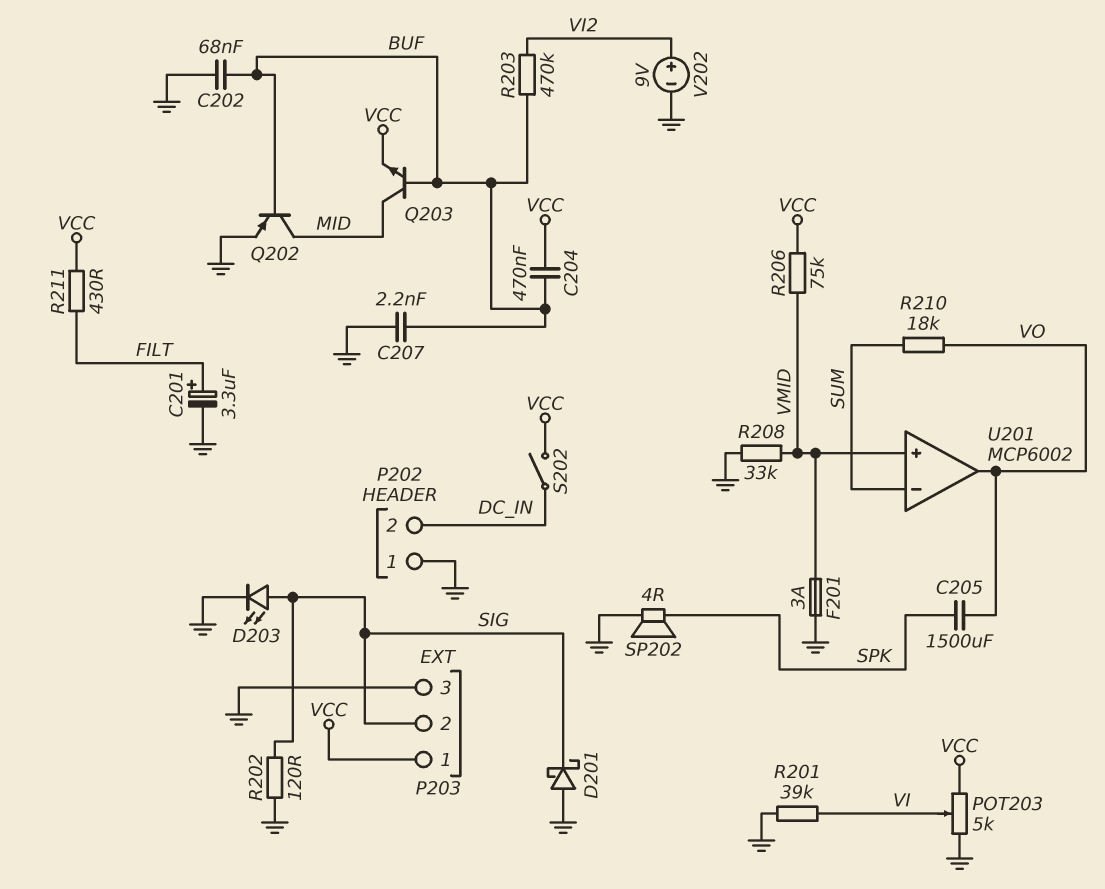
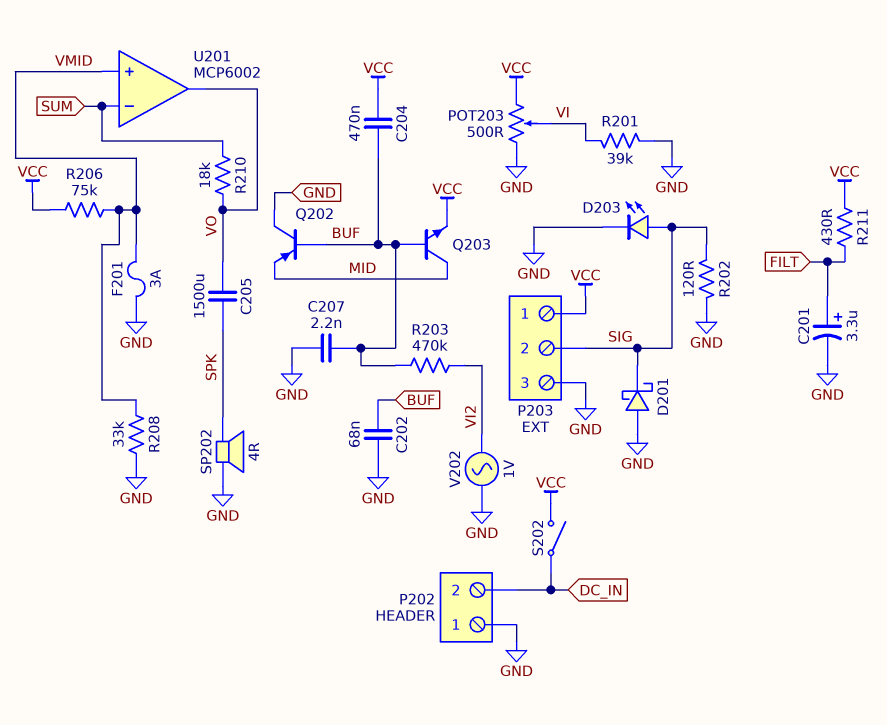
POT203: 5k (GND, VCC, wiper VI) -> 500 (GND, VCC, wiper VI)
Q202: PNP (B BUF, C MID, E GND) -> PNP (B BUF, C GND, E MID)
V202: 9V (plus VI2, minus GND) -> AC 1V (GND, VI2)

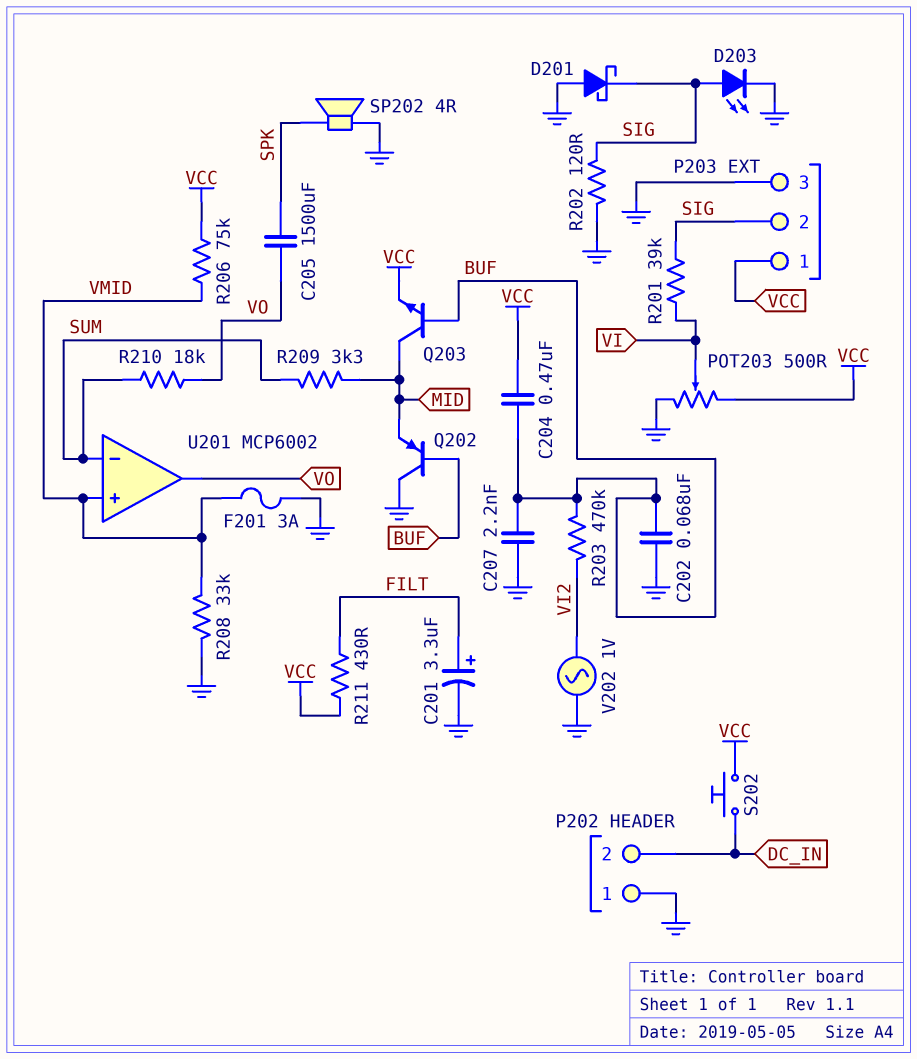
R201: 39k (GND, VI) -> 39k (SIG, VI)
R209: none -> 3.3k (MID, SUM)
S202: switch (DC_IN, VCC) -> button (DC_IN, VCC)

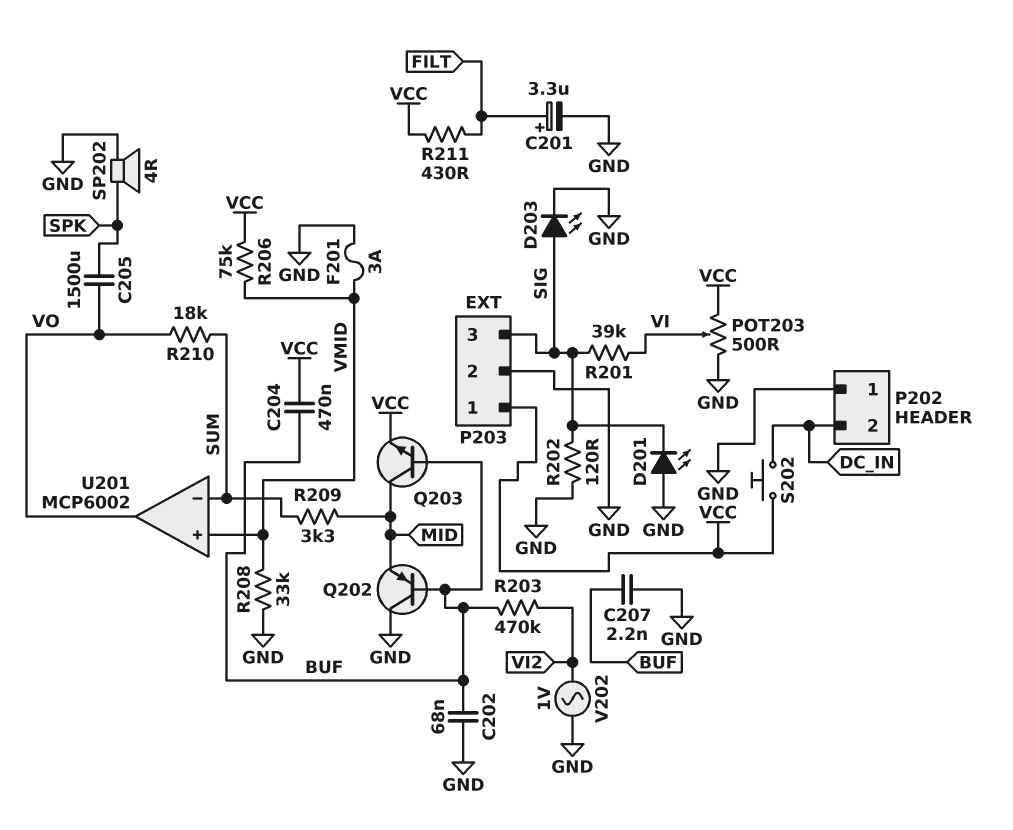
D201: schottky (A GND, K SIG) -> LED (A GND, K SIG)
P203 pin 2: SIG -> GND
P203 pin 3: GND -> SIG

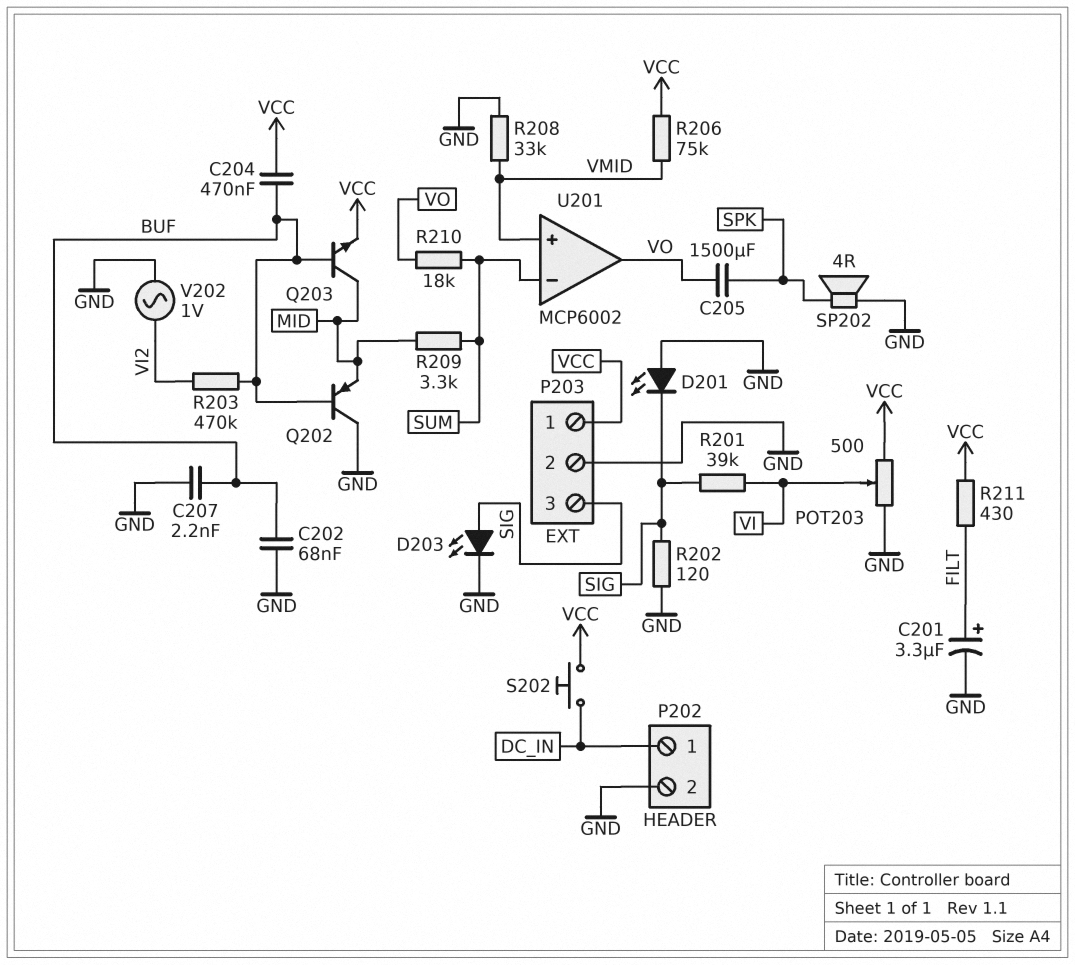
F201: 3A (GND, VMID) -> none
P202 pin 1: GND -> DC_IN
P202 pin 2: DC_IN -> GND

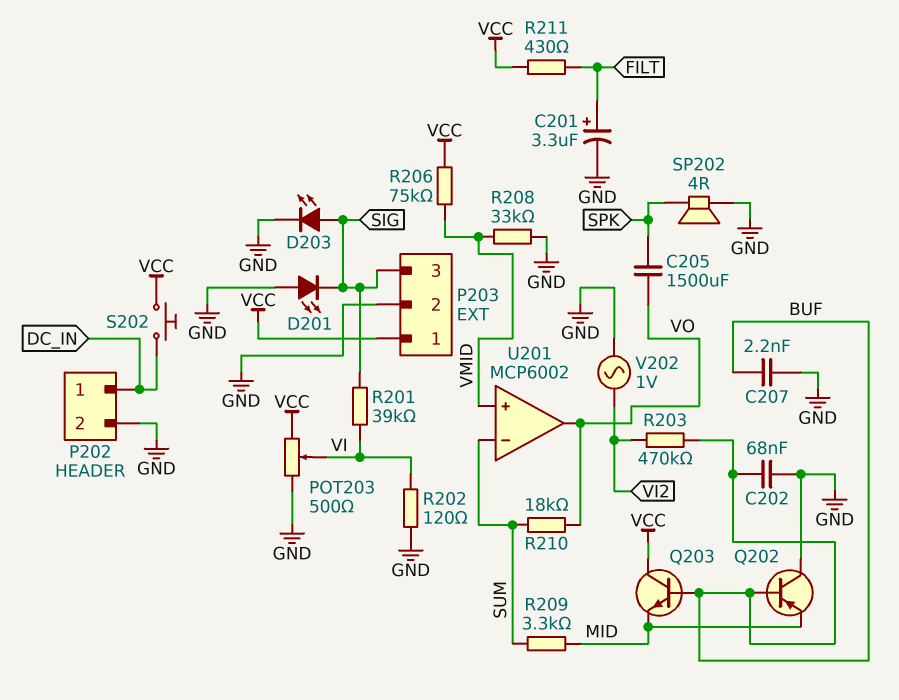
C204: 470nF (BUF, VCC) -> none
Q203: NPN (B BUF, C MID, E VCC) -> NPN (B BUF, C VCC, E MID)
R202: 120 (GND, SIG) -> 120 (GND, VI)

